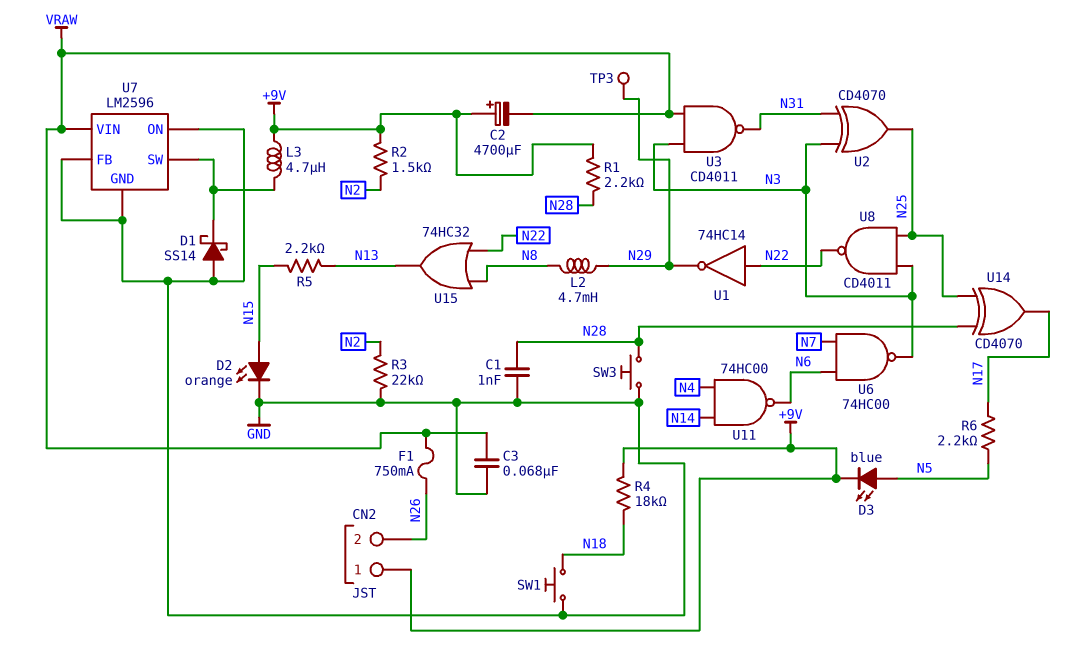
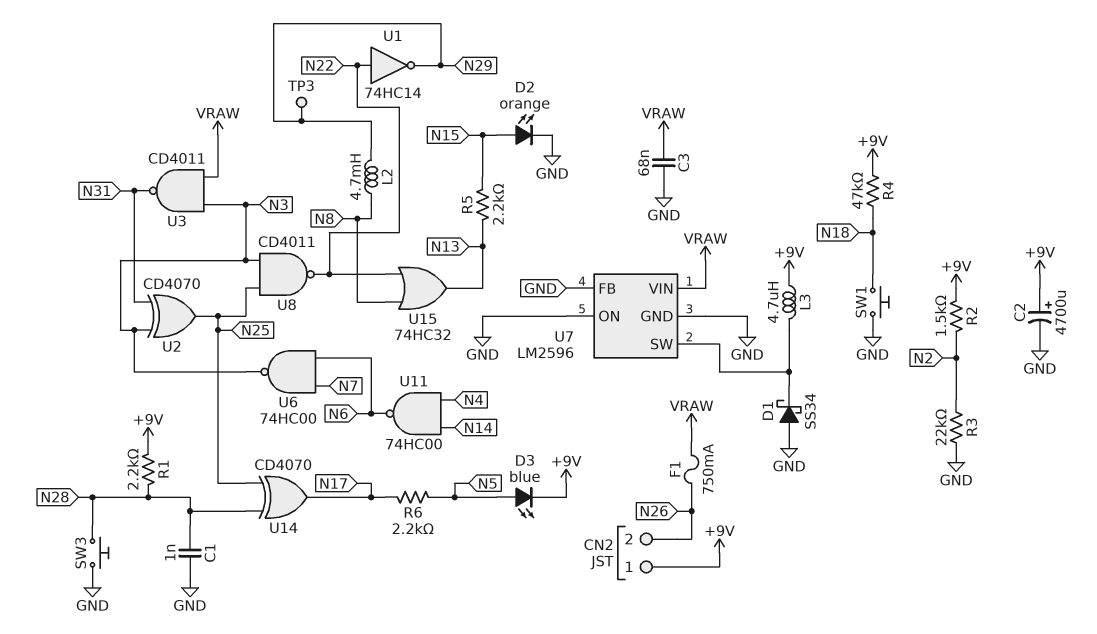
C2: 4700uF (plus +9V, minus VRAW) -> 4700uF (plus +9V, minus GND)
D1: schottky SS14 (A GND, K U7/SW) -> schottky SS34 (A GND, K U7/SW)
R4: 18k (+9V, N18) -> 47k (+9V, N18)

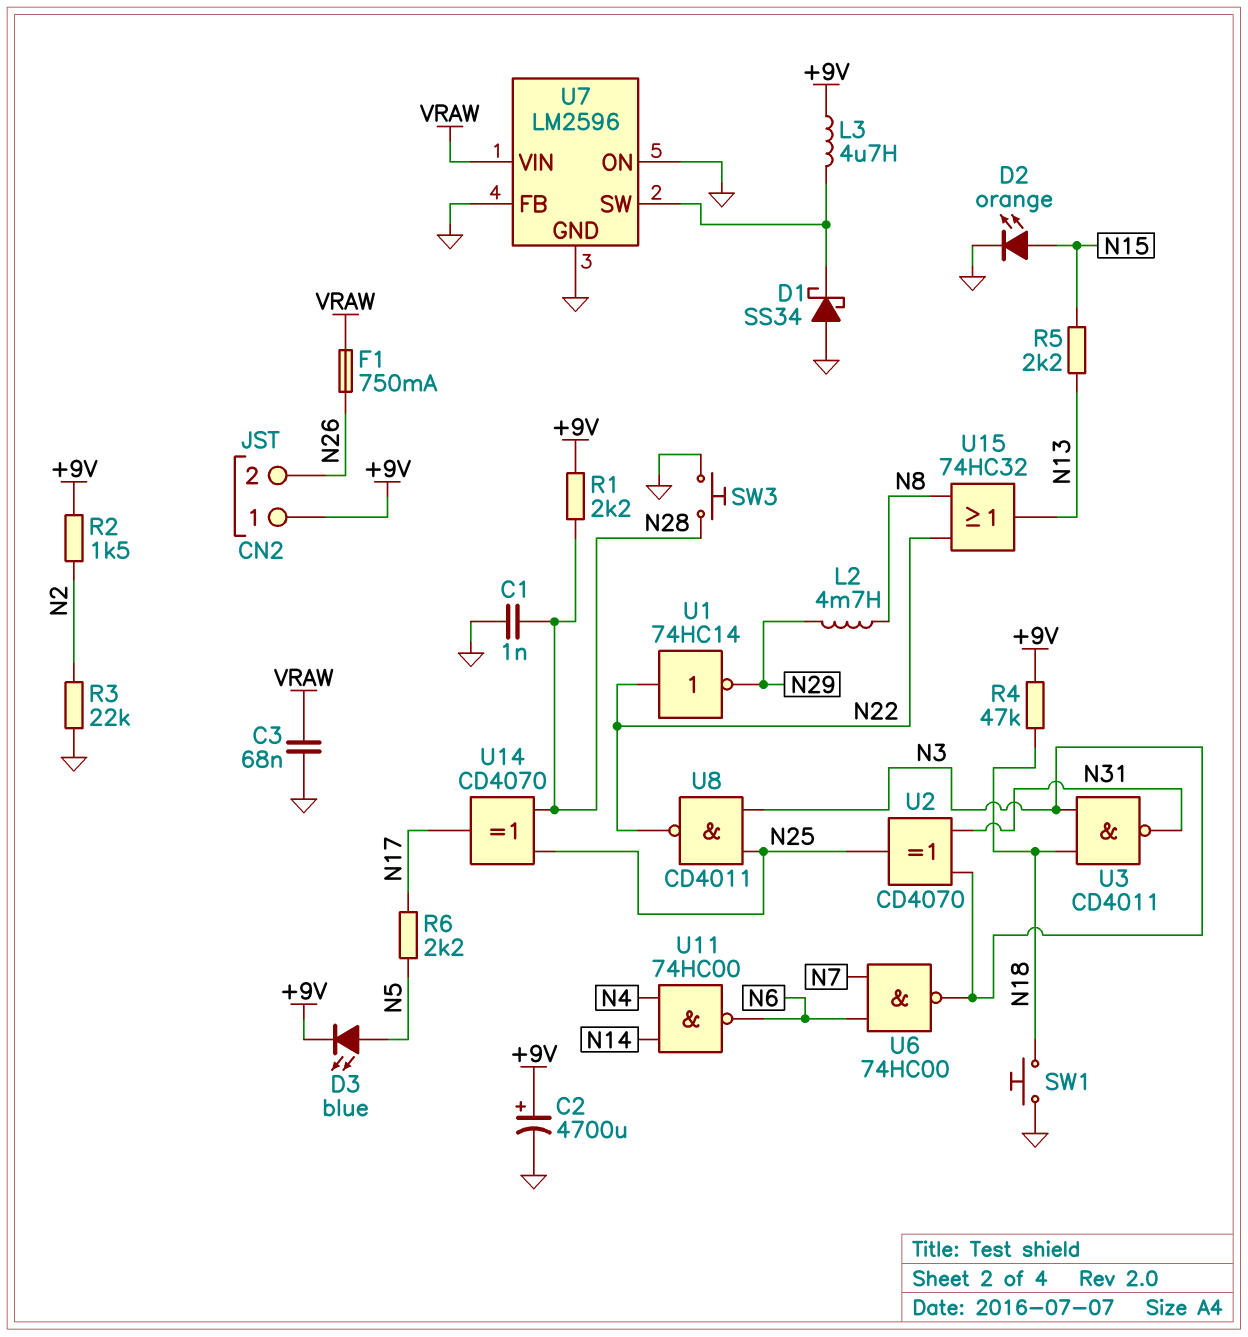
TP3: test point (N29) -> none
U3: NAND CD4011 (in N3, in VRAW, out N31) -> NAND CD4011 (in N3, in N18, out N31)

